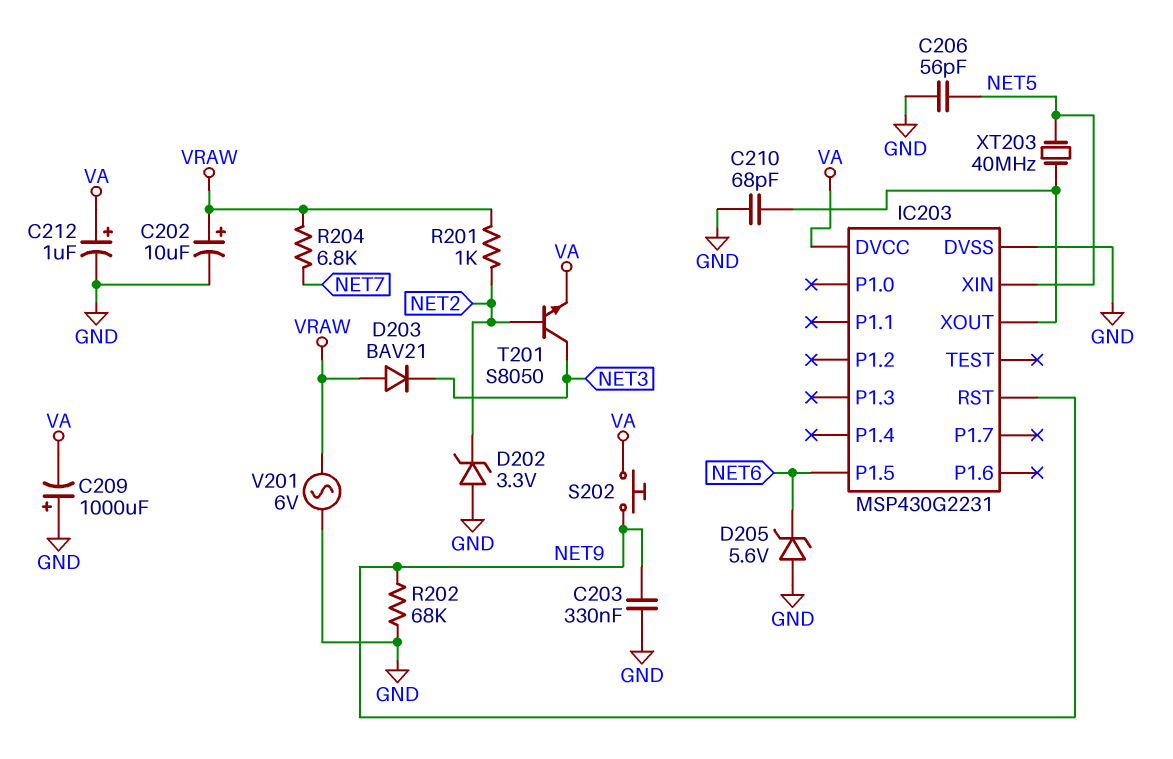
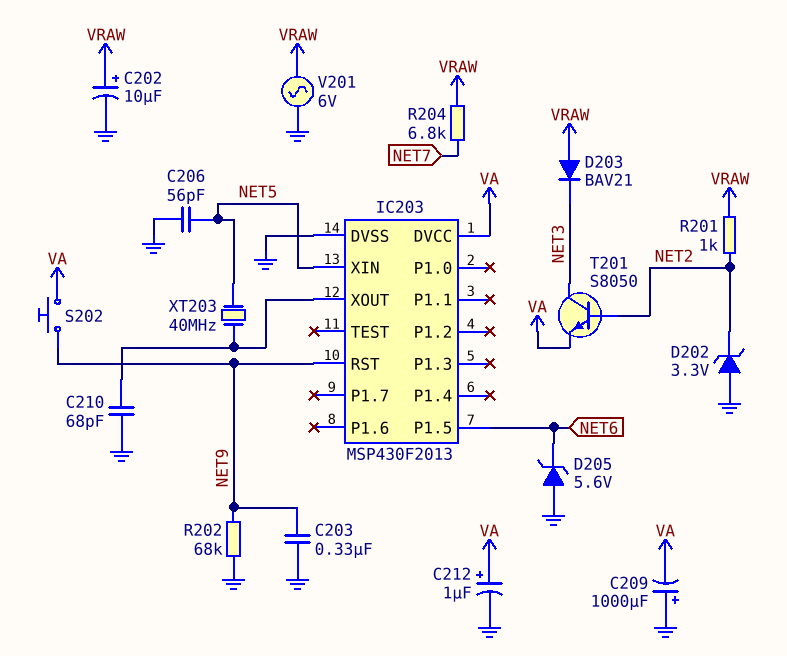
IC203: MSP430G2231 -> MSP430F2013

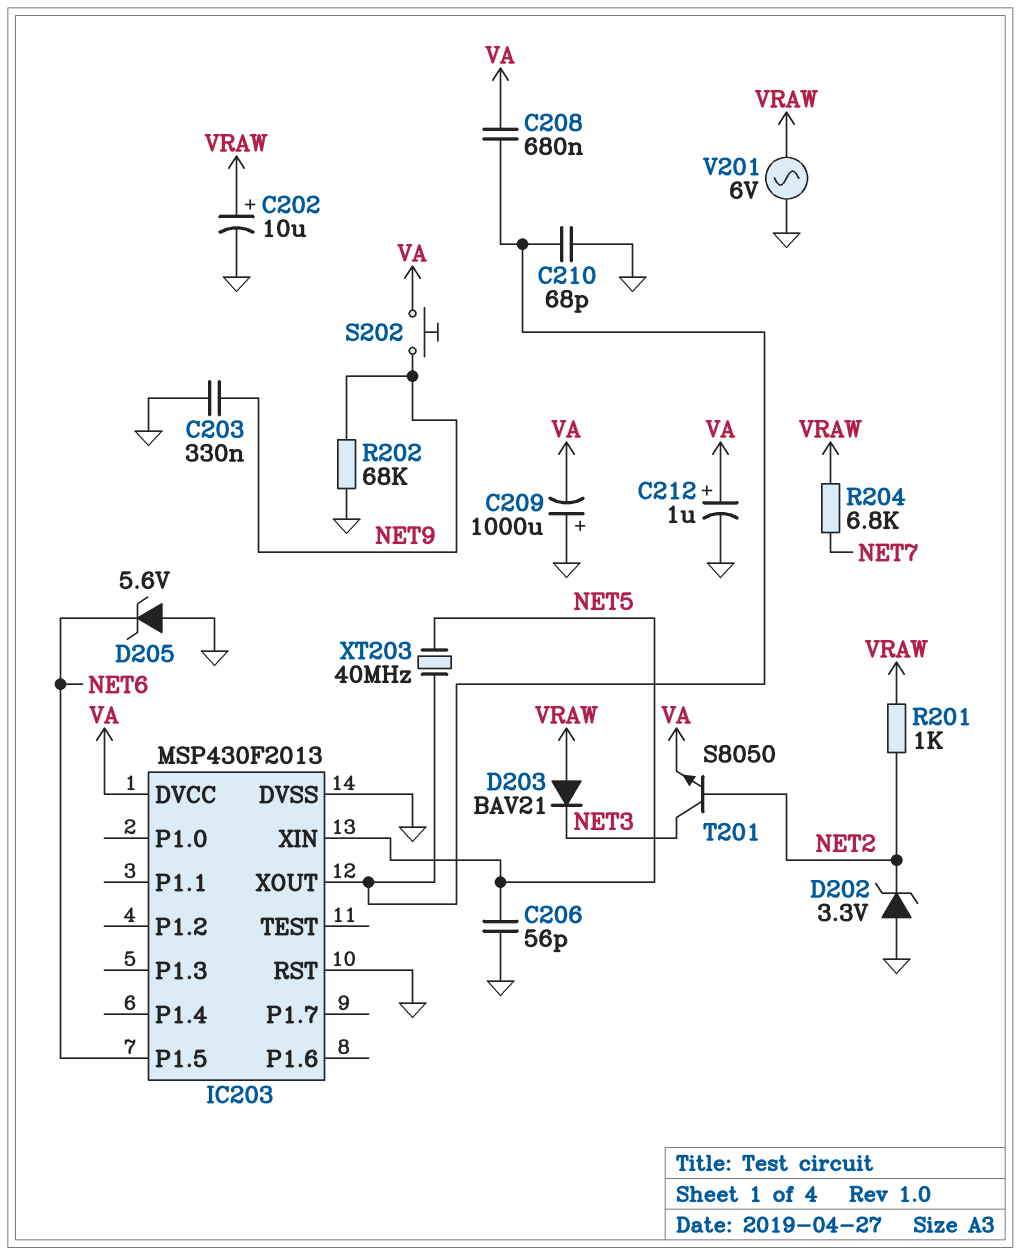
C208: none -> 680nF (IC203/XOUT, VA)
IC203 pin RST: NET9 -> GND

